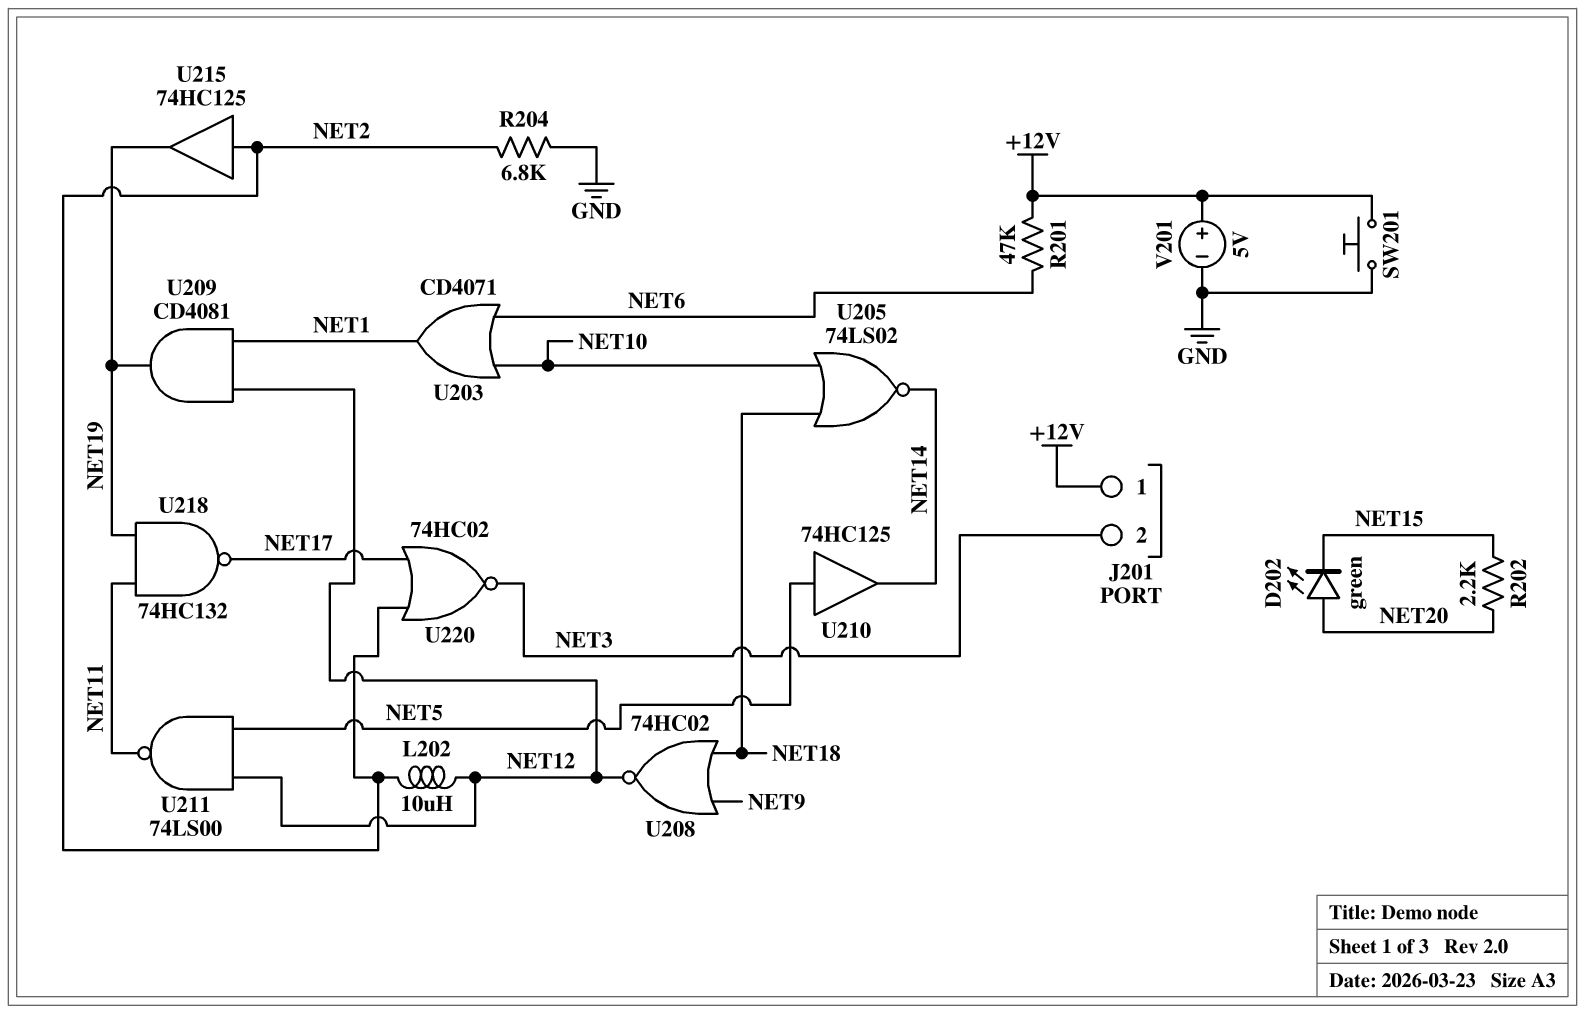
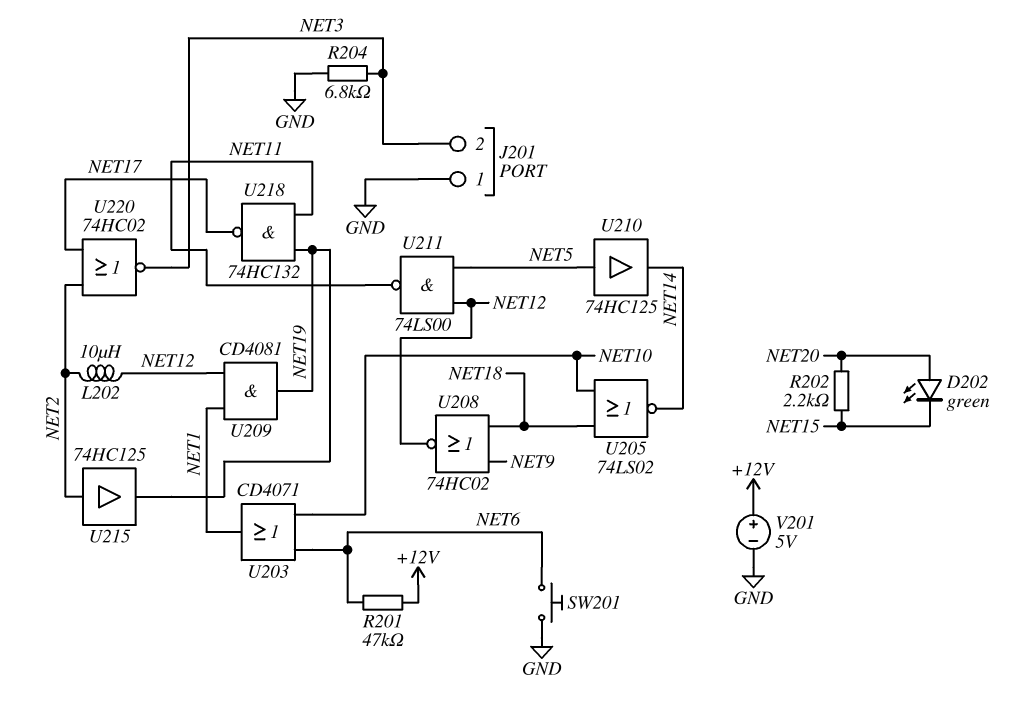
J201 pin 1: +12V -> GND
R204: 6.8k (GND, NET2) -> 6.8k (GND, NET3)
SW201: button (+12V, GND) -> button (GND, NET6)

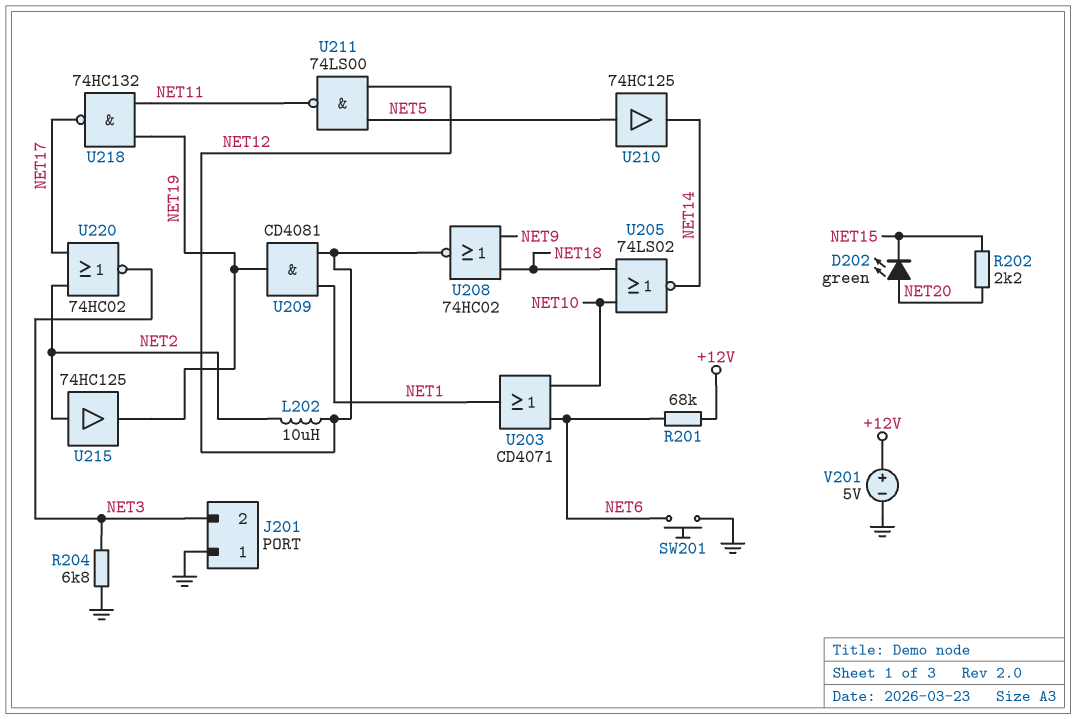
R201: 47k (+12V, NET6) -> 68k (+12V, NET6)

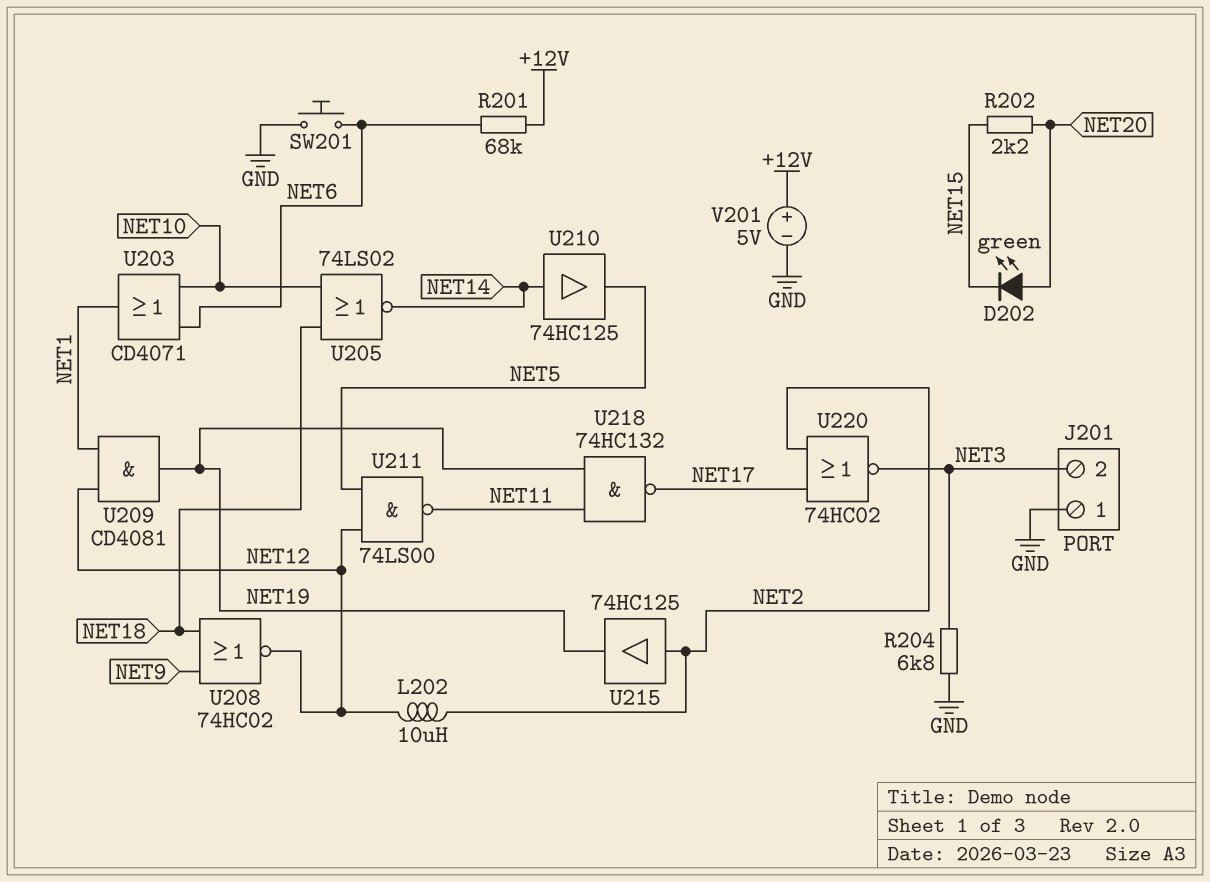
U210: buffer 74HC125 (in NET5, out NET14) -> buffer 74HC125 (in NET14, out NET5)

